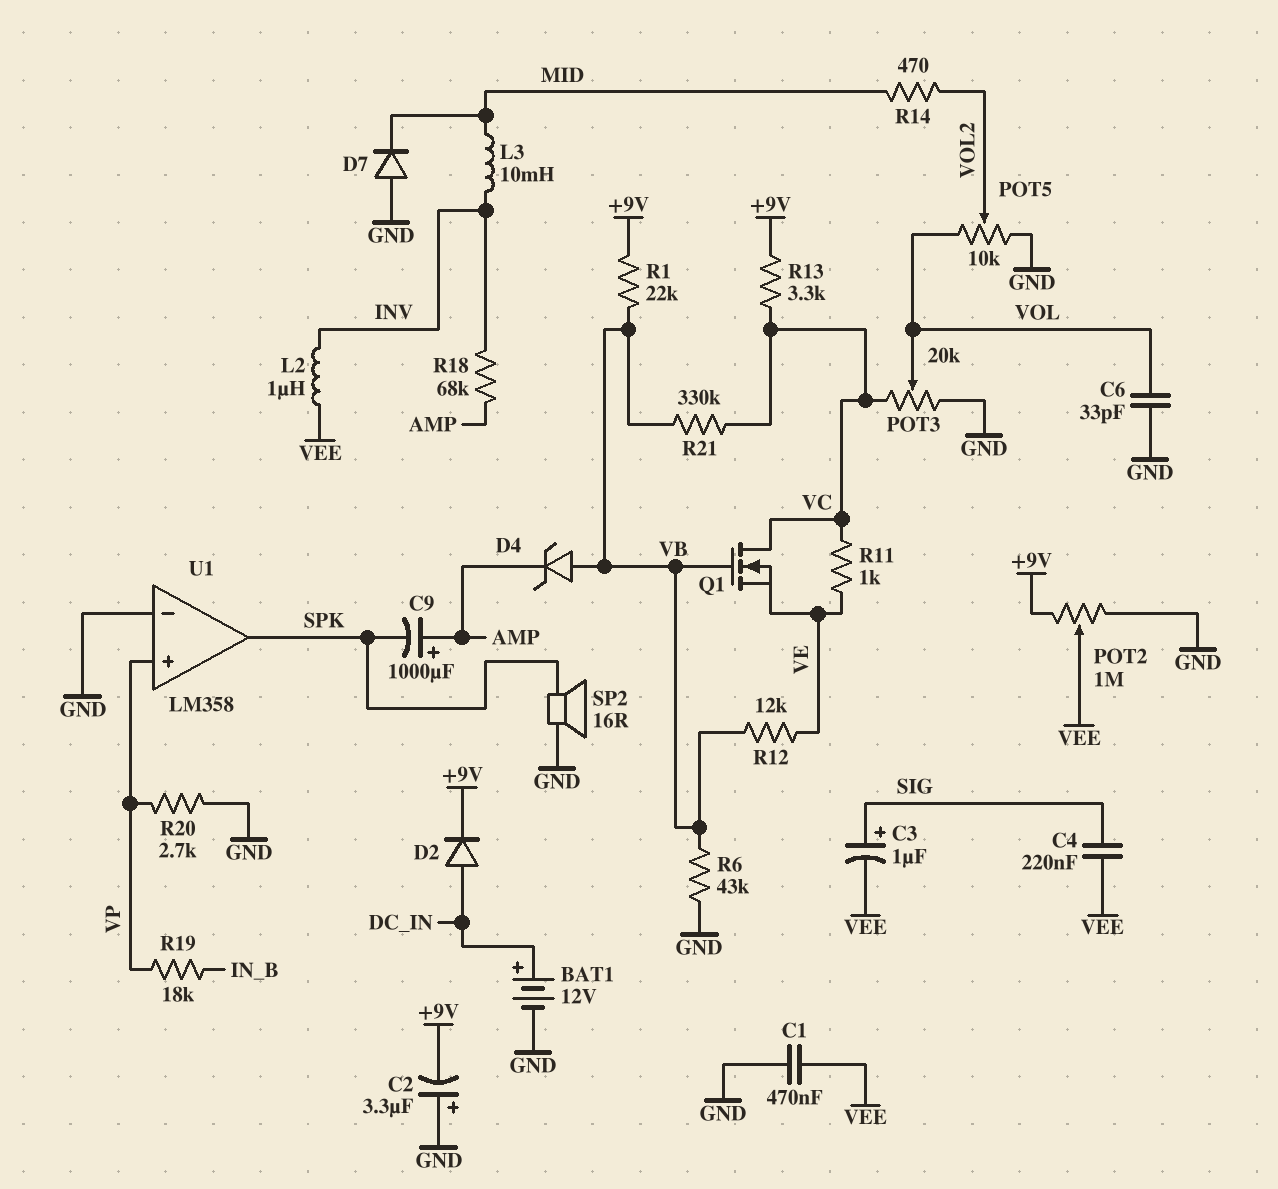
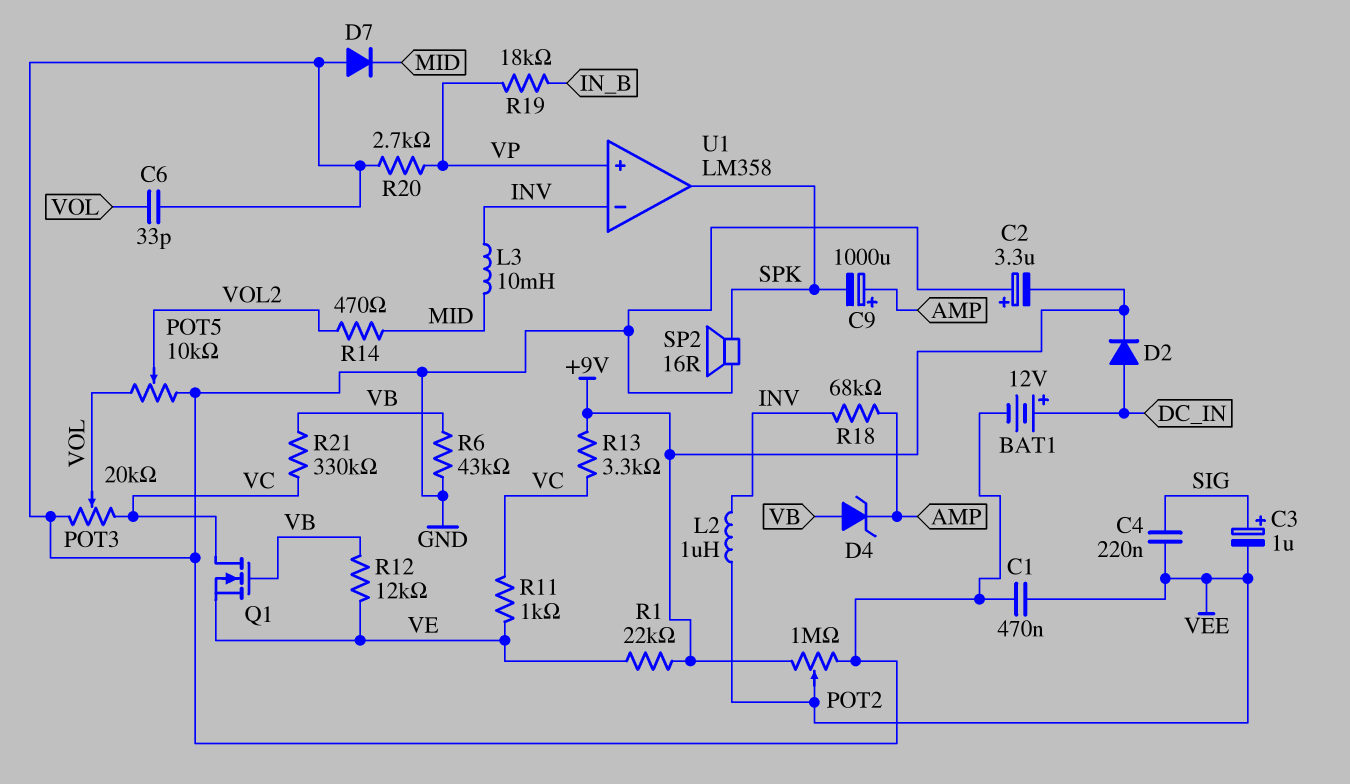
R1: 22k (+9V, VB) -> 22k (+9V, VE)
U1 pin in-: GND -> INV

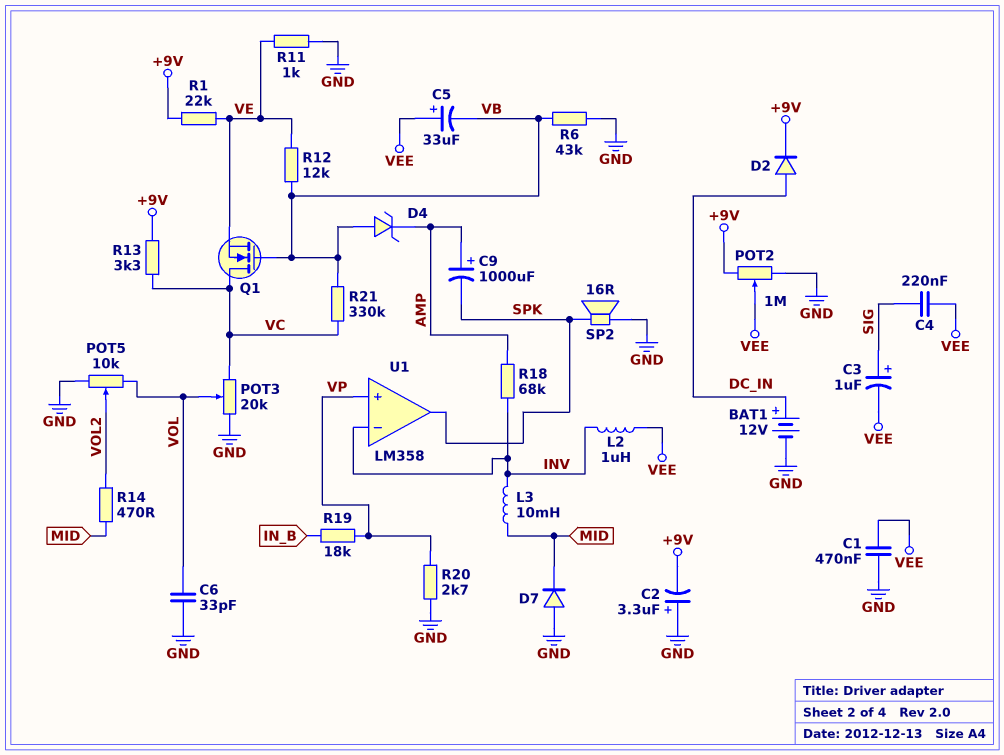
C5: none -> 33uF (plus VEE, minus VB)
R11: 1k (VC, VE) -> 1k (GND, VE)

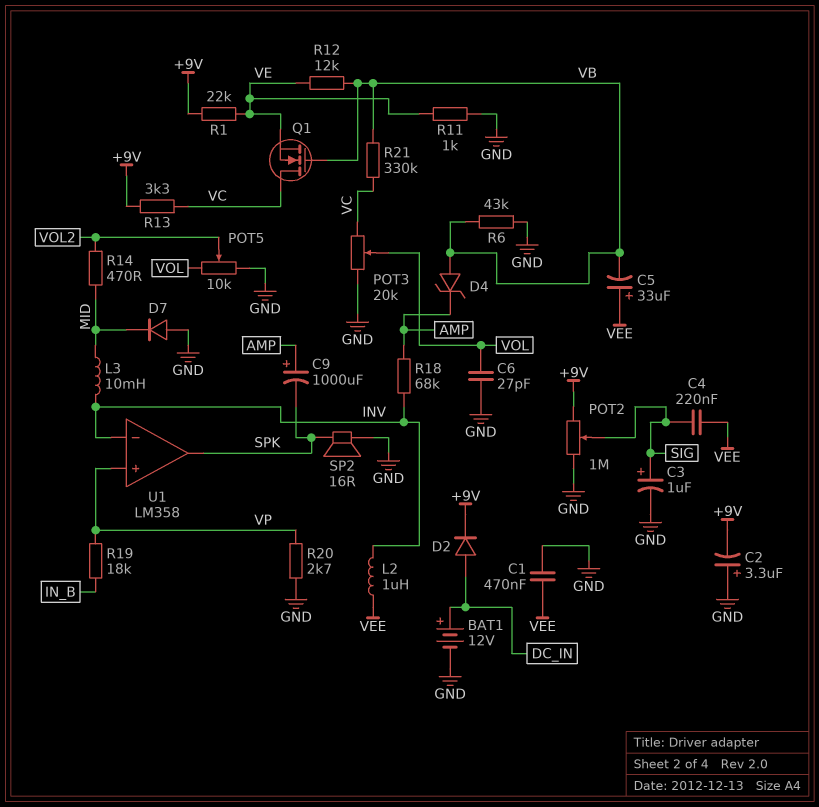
C3: 1uF (plus SIG, minus VEE) -> 1uF (plus SIG, minus GND)
C6: 33pF (GND, VOL) -> 27pF (GND, VOL)
POT2: 1M (+9V, GND, wiper VEE) -> 1M (+9V, GND, wiper SIG)

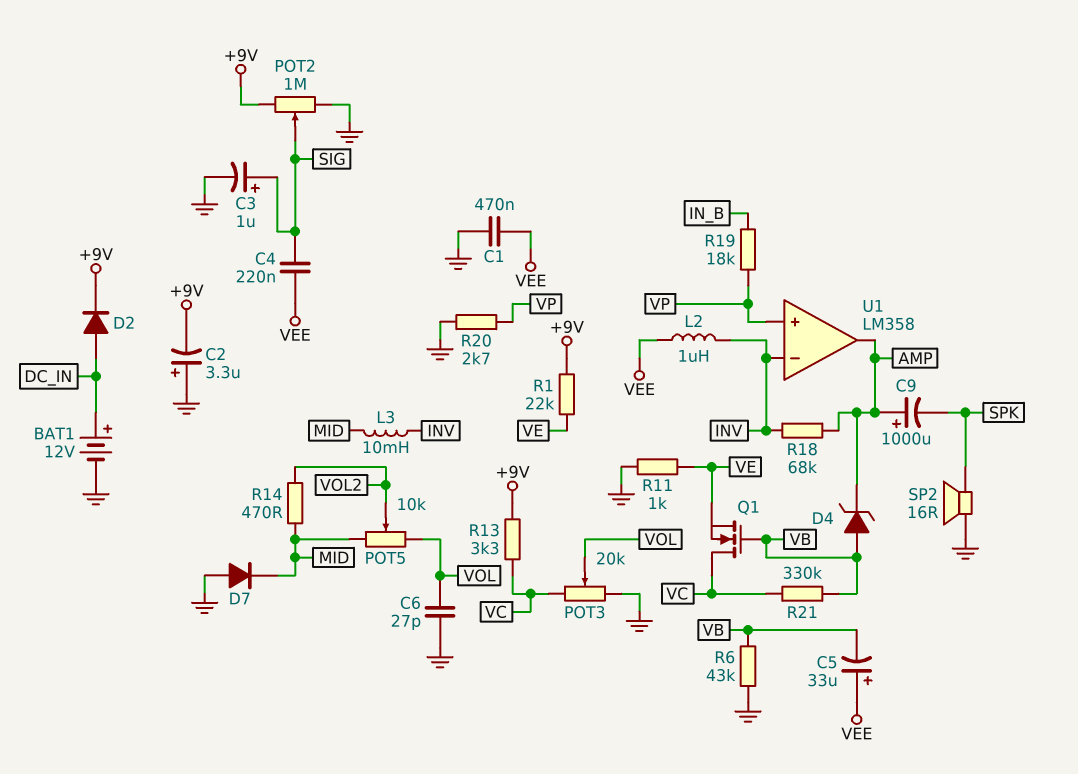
POT5: 10k (GND, VOL, wiper VOL2) -> 10k (MID, VOL, wiper VOL2)
R12: 12k (VB, VE) -> none
U1 pin out: SPK -> AMP

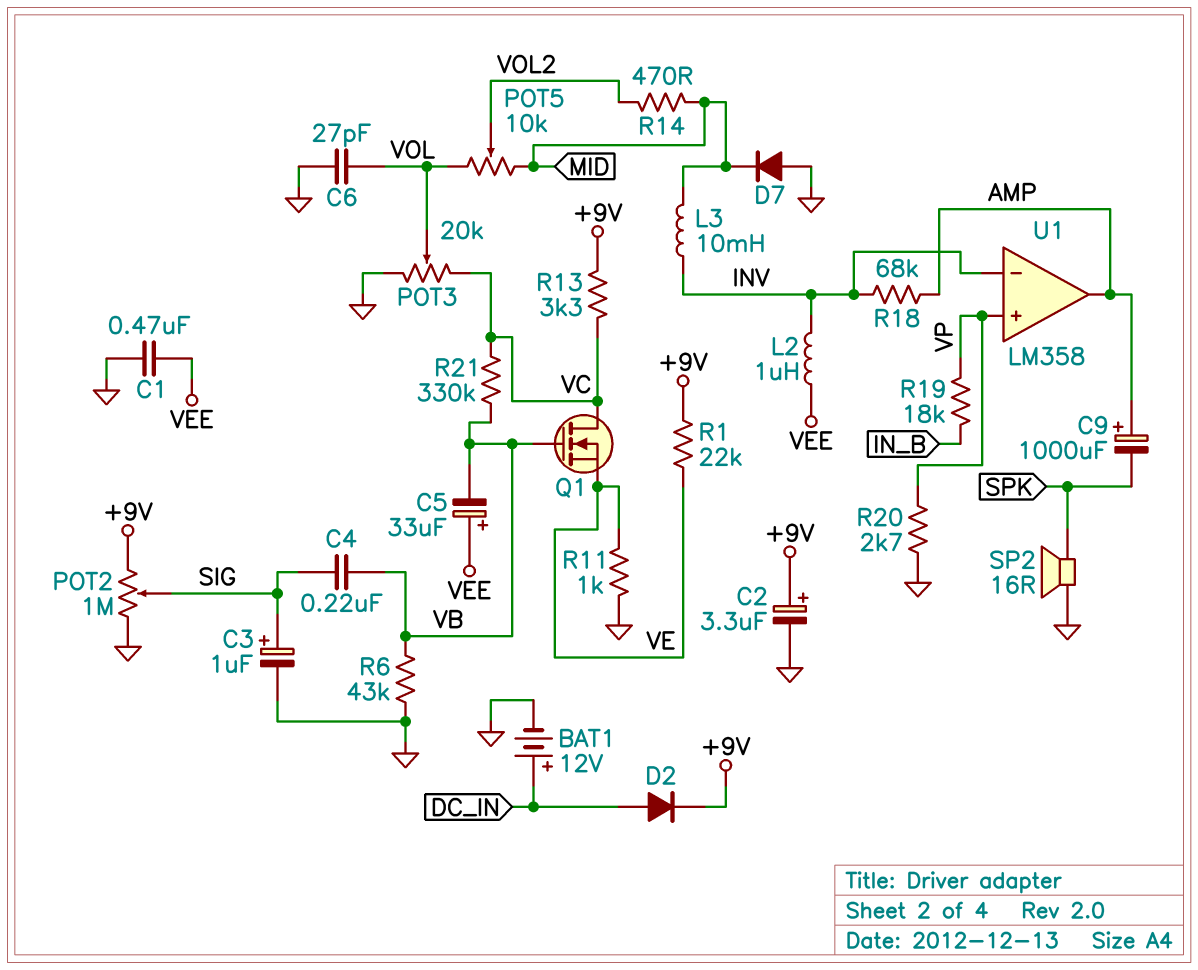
C2: 3.3uF (plus GND, minus +9V) -> 3.3uF (plus +9V, minus GND)
C4: 220nF (SIG, VEE) -> 220nF (SIG, VB)
D4: zener (A VB, K AMP) -> none

